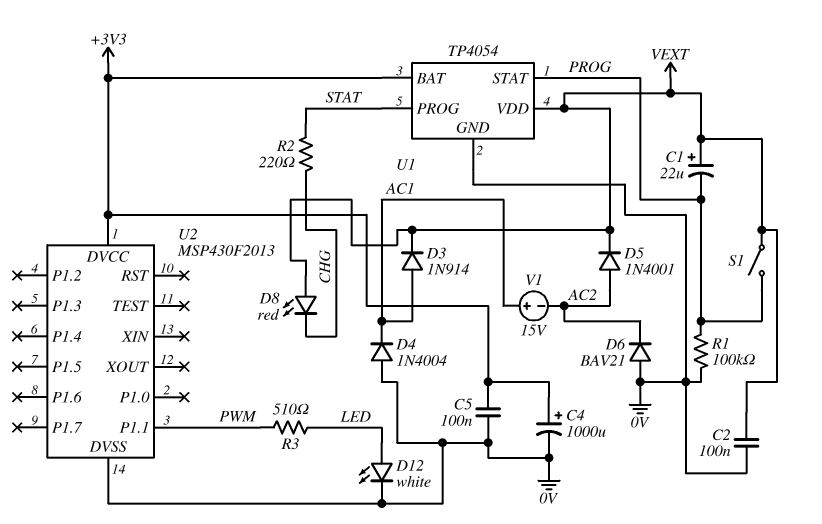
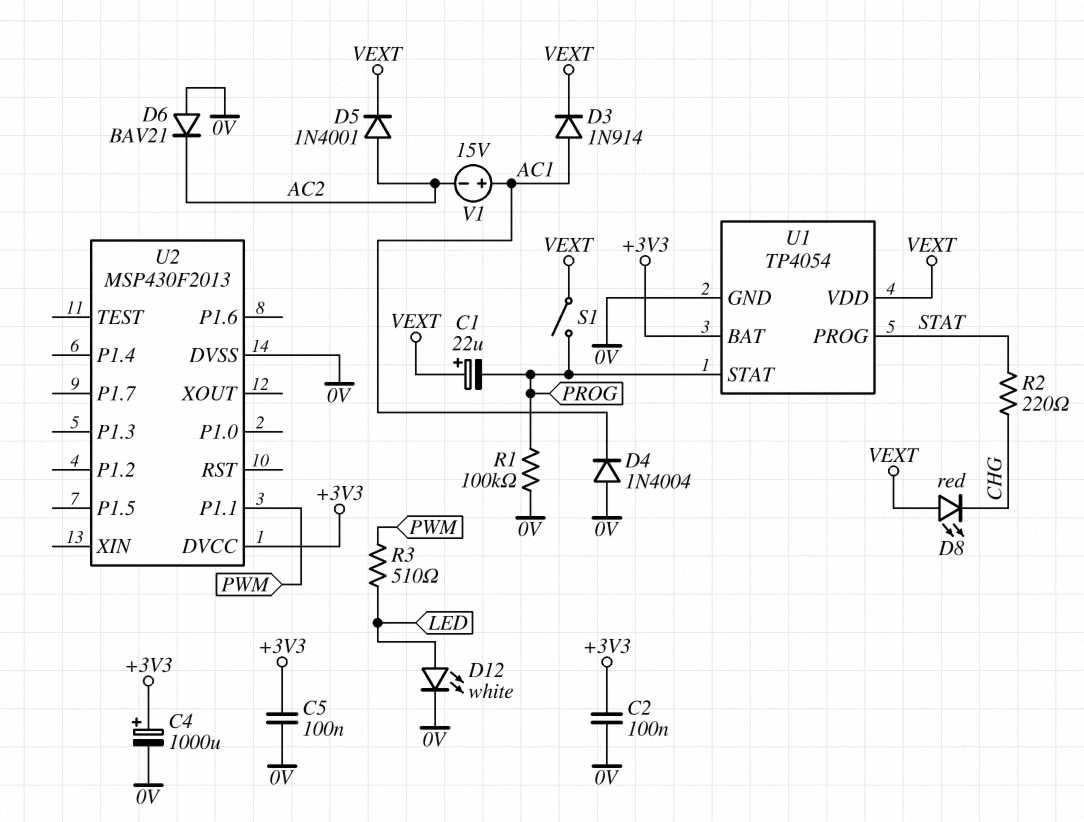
C2: 100nF (0V, VEXT) -> 100nF (+3V3, 0V)

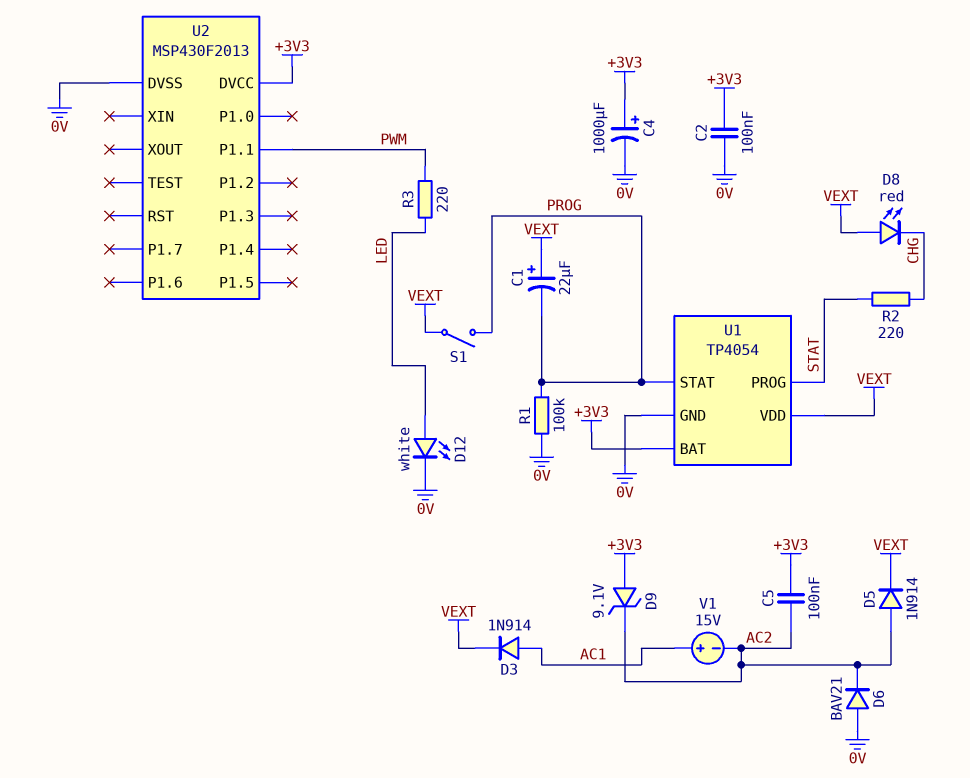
C5: 100nF (+3V3, 0V) -> 100nF (+3V3, AC2)
D4: diode 1N4004 (A 0V, K AC1) -> none
D5: diode 1N4001 (A AC2, K VEXT) -> diode 1N914 (A AC2, K VEXT)
D9: none -> zener 9.1V (A +3V3, K AC2)
R3: 510 (LED, PWM) -> 220 (LED, PWM)

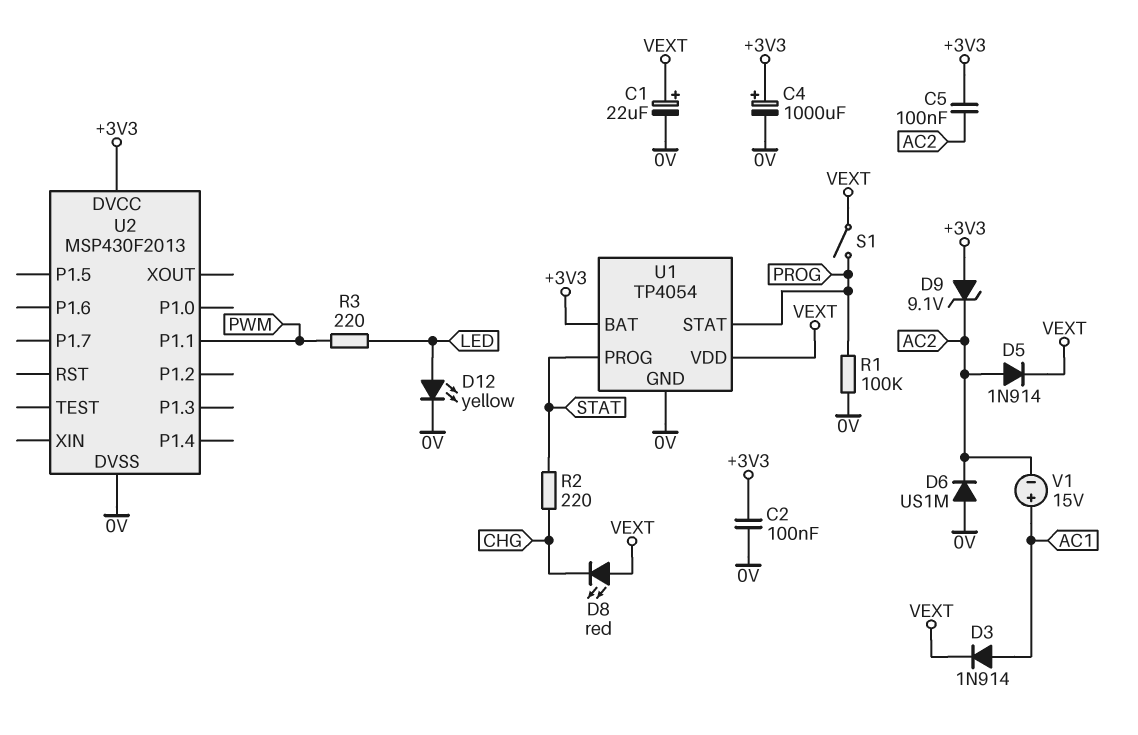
C1: 22uF (plus VEXT, minus PROG) -> 22uF (plus VEXT, minus 0V)
D6: diode BAV21 (A 0V, K AC2) -> diode US1M (A 0V, K AC2)
D12: LED white (A LED, K 0V) -> LED yellow (A LED, K 0V)

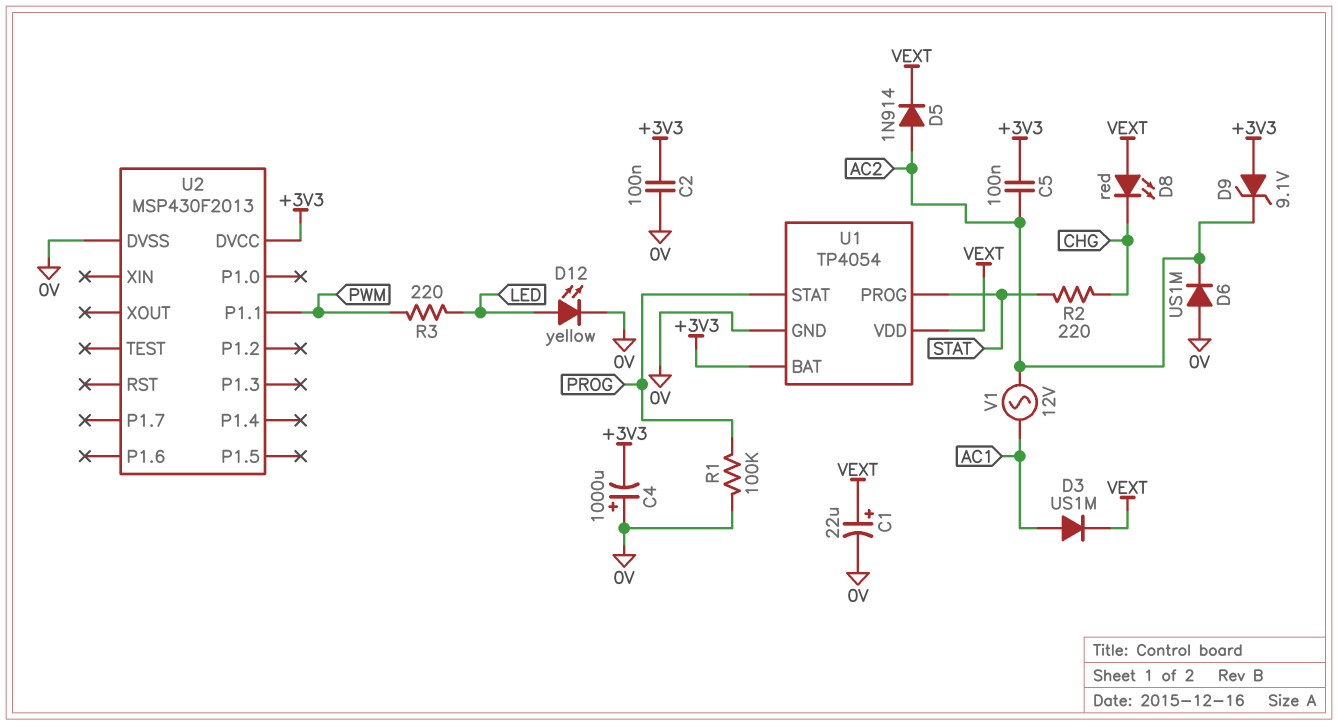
C4: 1000uF (plus +3V3, minus 0V) -> 1000uF (plus 0V, minus +3V3)
D3: diode 1N914 (A AC1, K VEXT) -> diode US1M (A AC1, K VEXT)
S1: switch (PROG, VEXT) -> none
V1: 15V (plus AC1, minus AC2) -> AC 12V (AC1, AC2)

